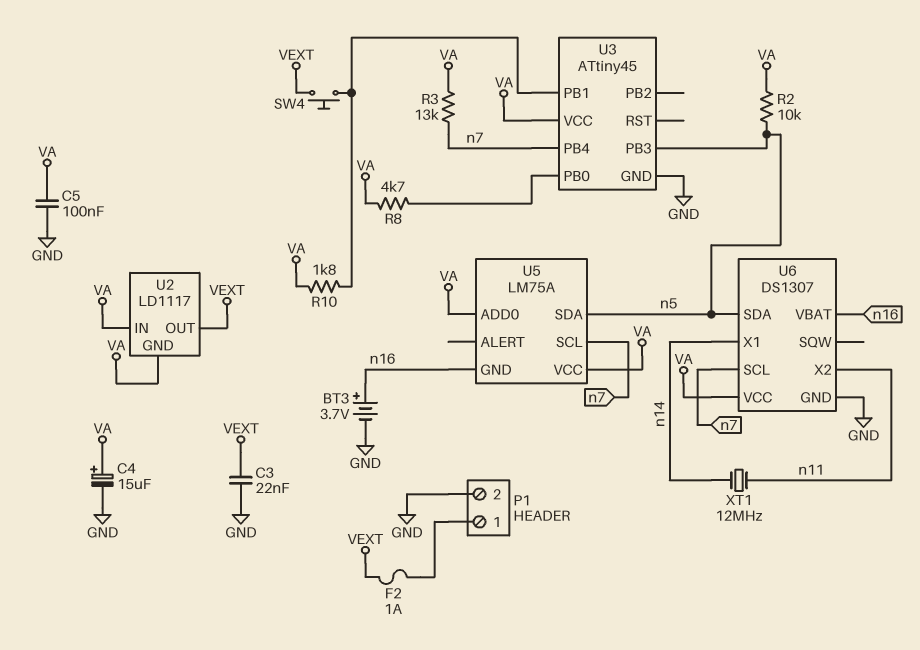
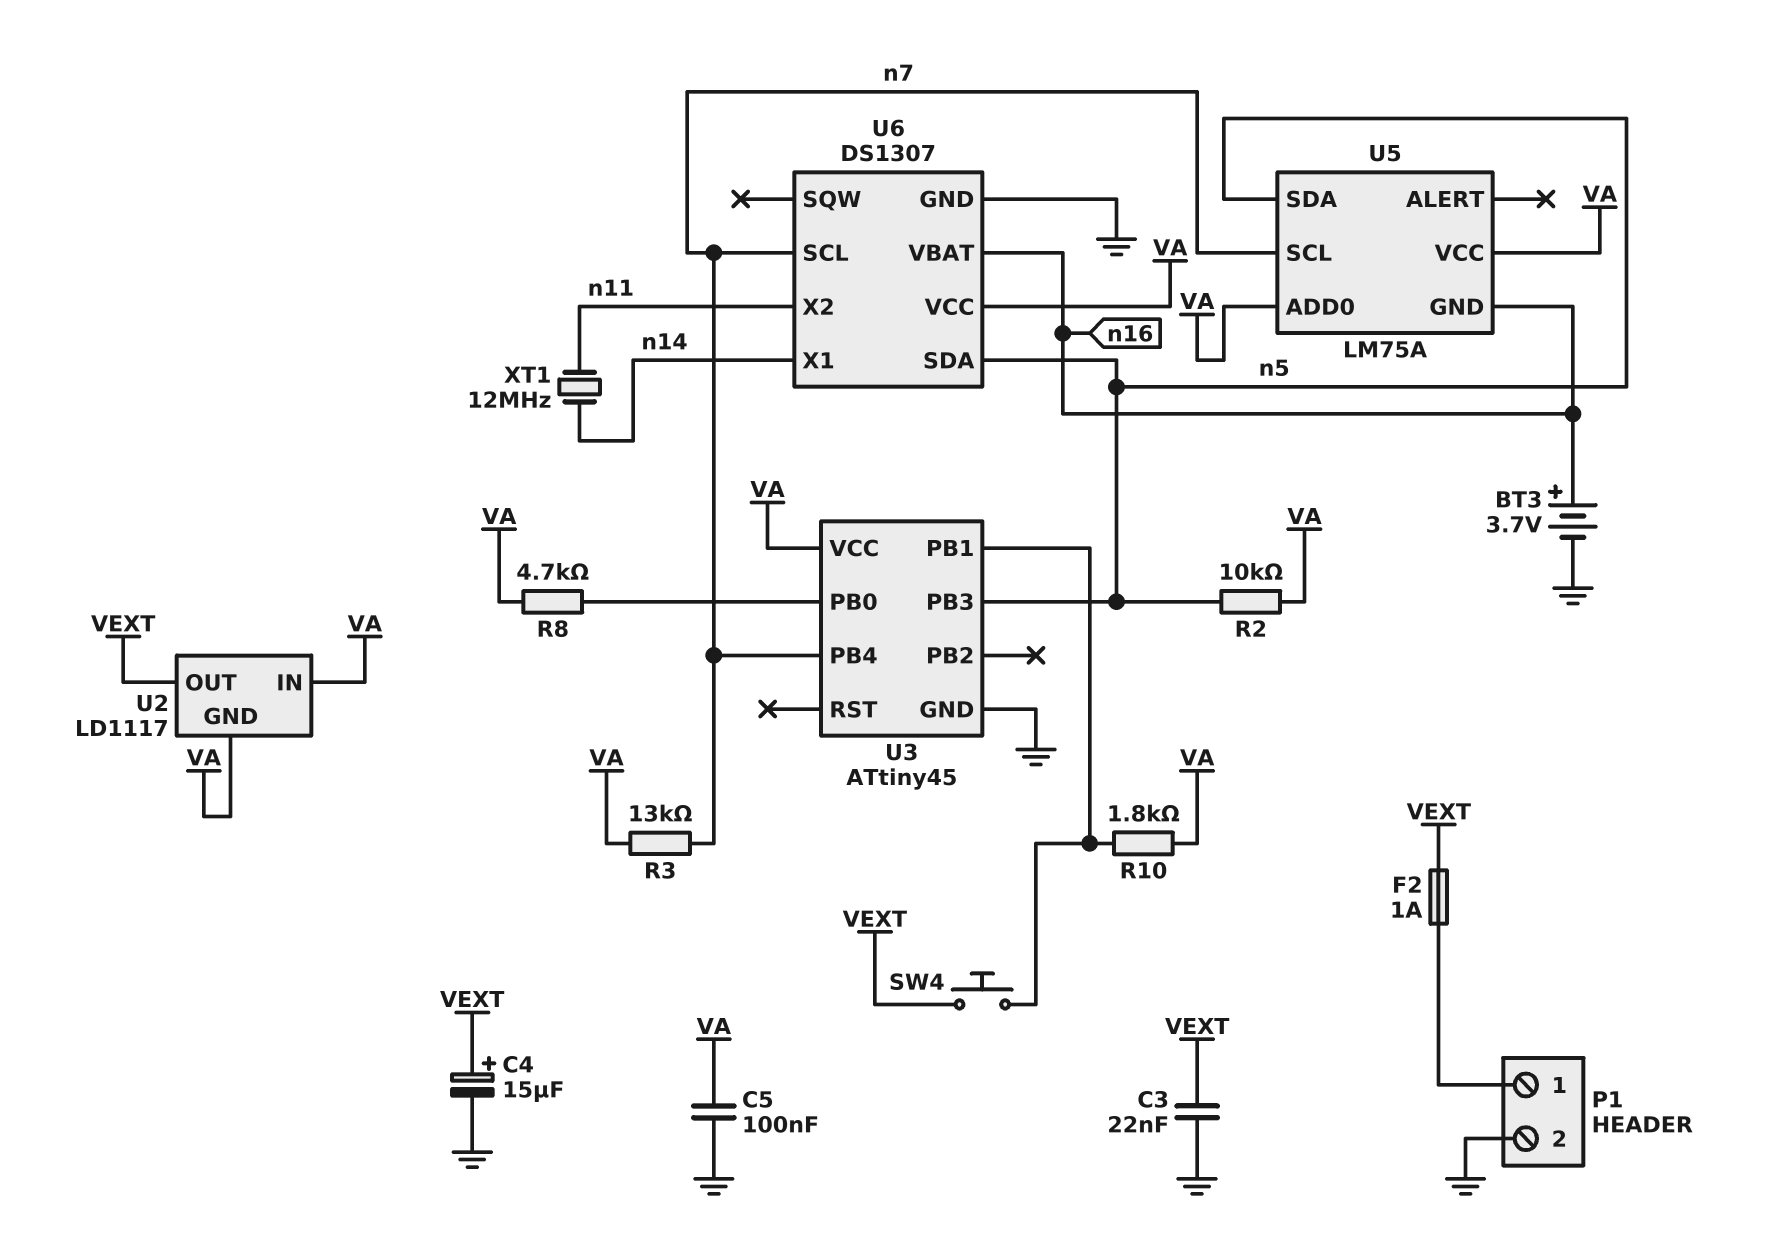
C4: 15uF (plus VA, minus GND) -> 15uF (plus VEXT, minus GND)

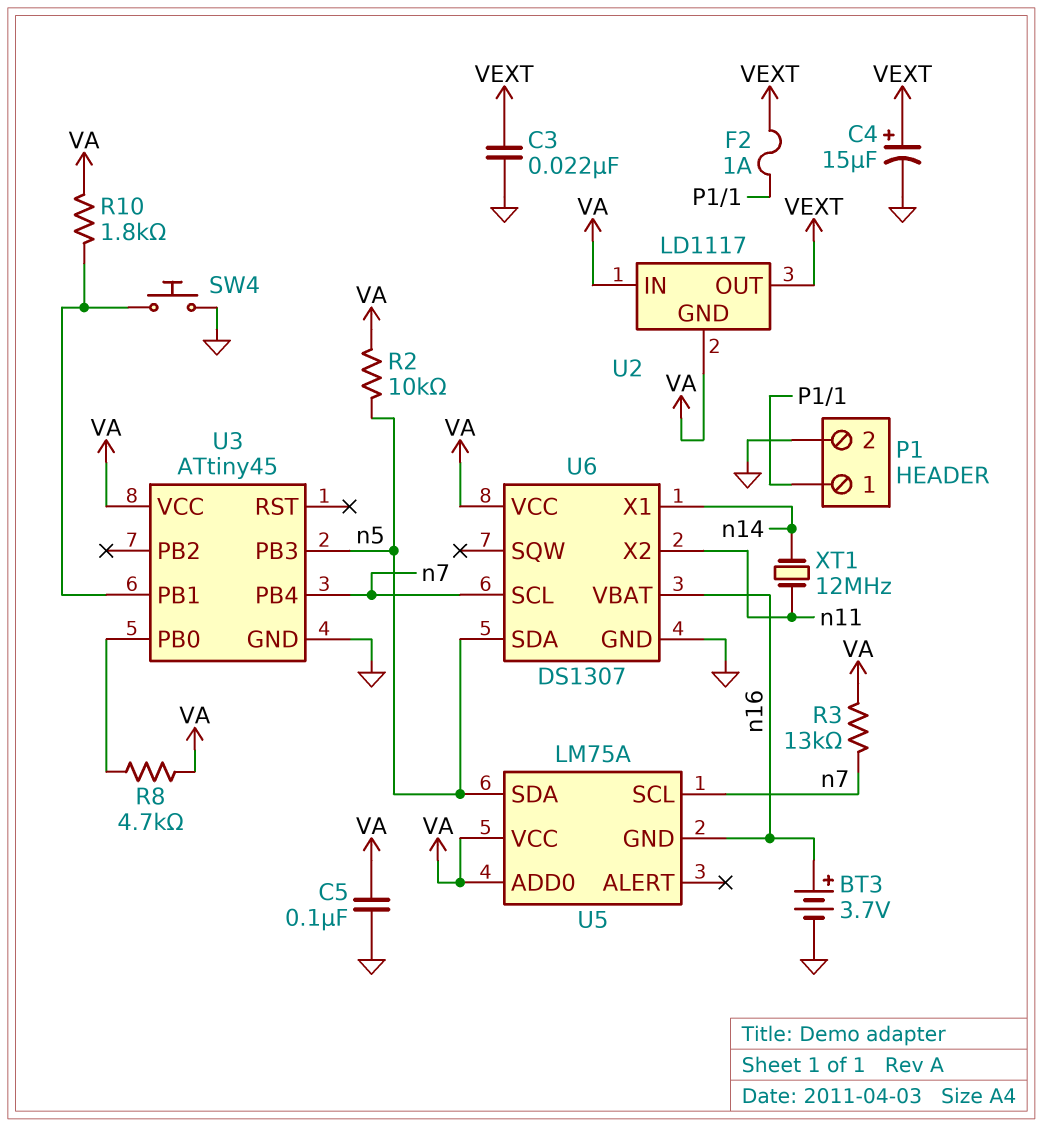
SW4: button (U3/PB1, VEXT) -> button (GND, U3/PB1)

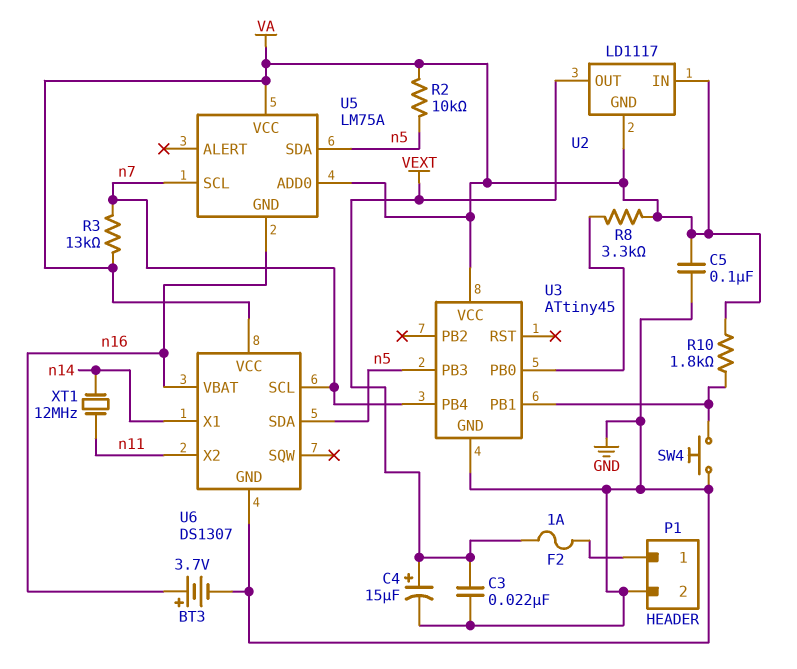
R8: 4.7k (U3/PB0, VA) -> 3.3k (U3/PB0, VA)

